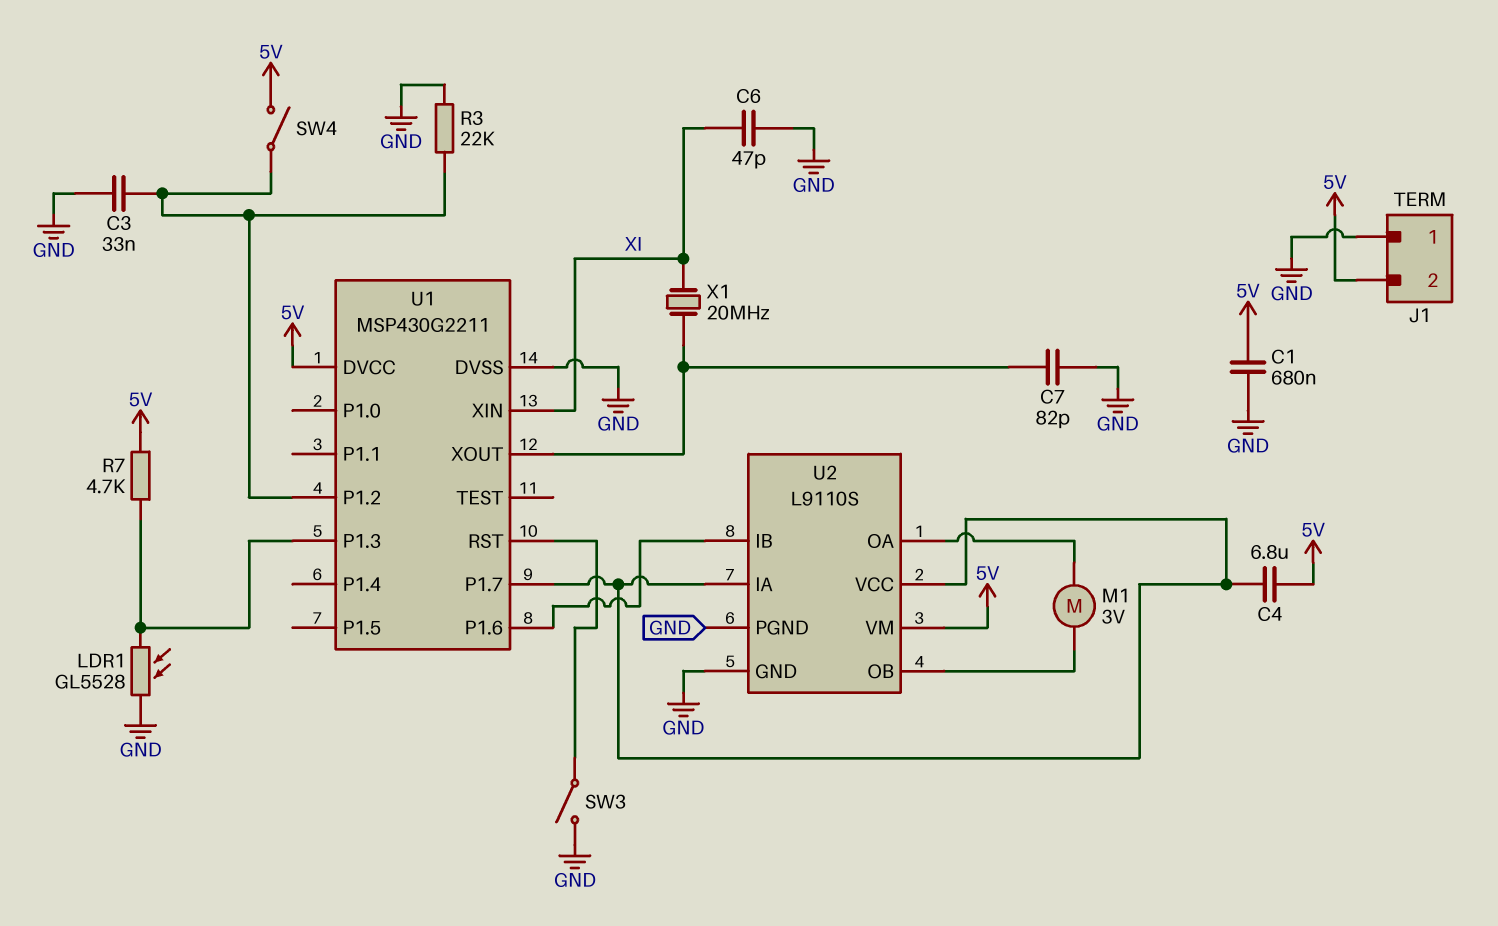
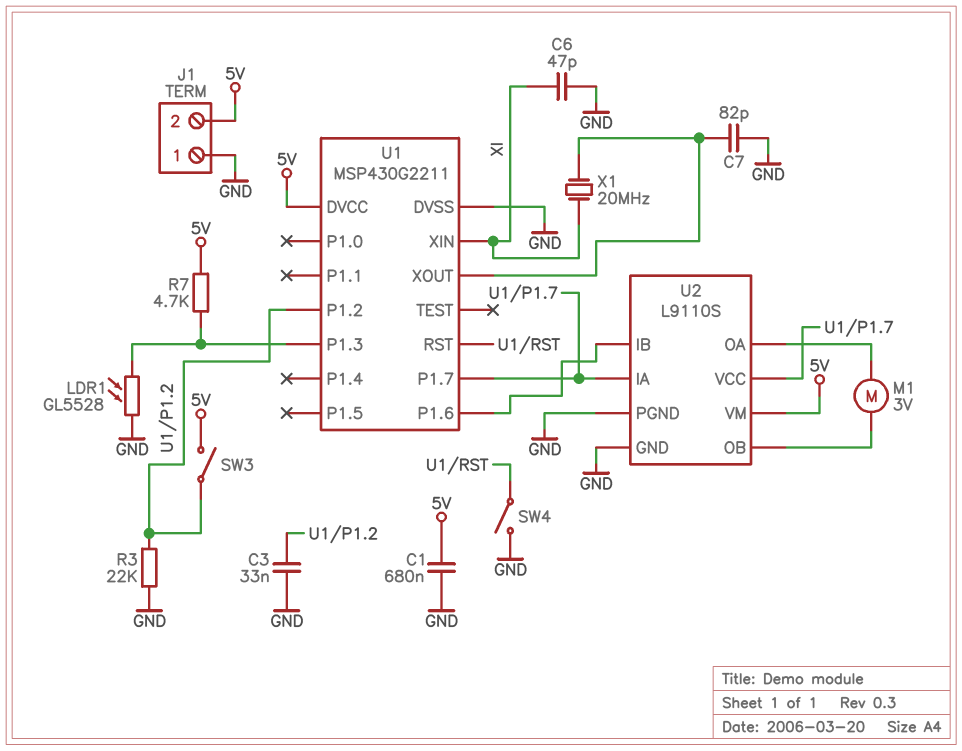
C4: 6.8uF (5V, U1/P1.7) -> none
SW3: switch (GND, U1/RST) -> switch (5V, U1/P1.2)
SW4: switch (5V, U1/P1.2) -> switch (GND, U1/RST)

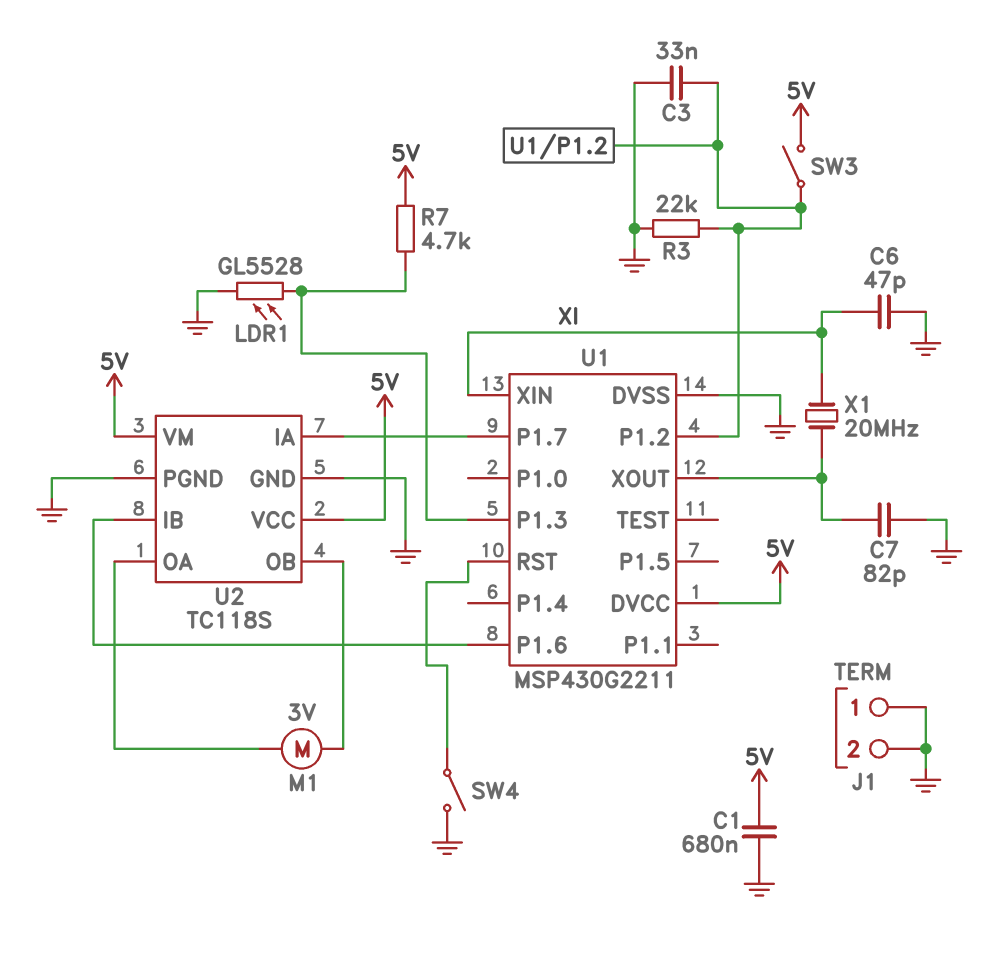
J1 pin 2: 5V -> GND
U2: L9110S -> TC118S
U2 pin VCC: U1/P1.7 -> 5V

